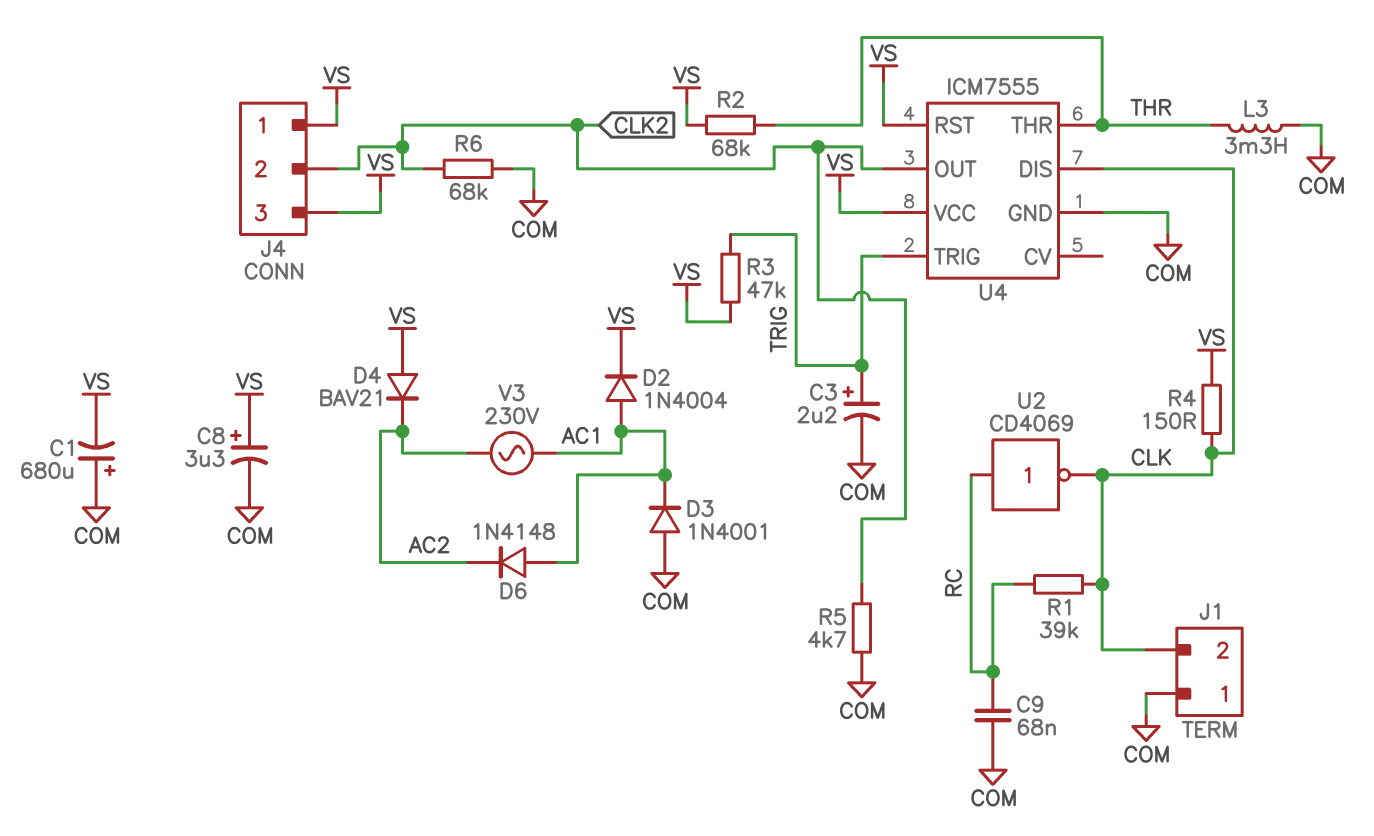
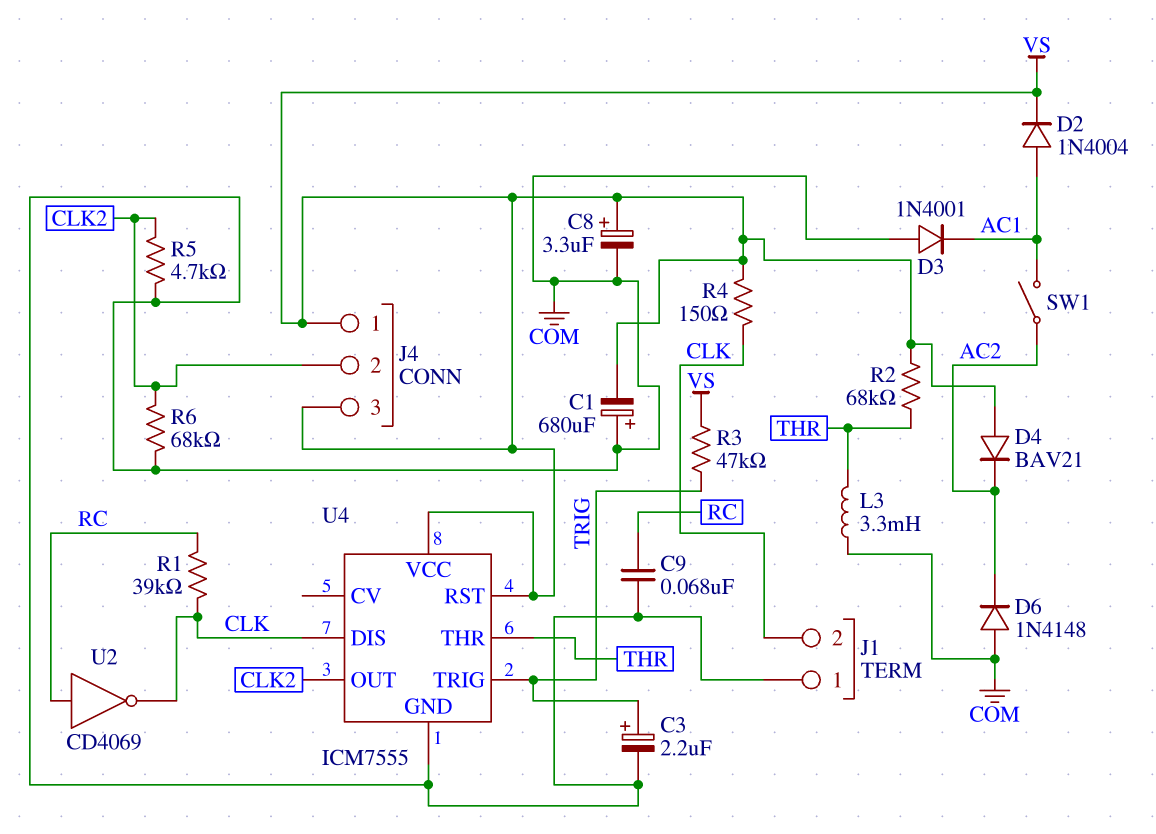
D6: diode 1N4148 (A AC1, K AC2) -> diode 1N4148 (A COM, K AC2)
SW1: none -> switch (AC1, AC2)
V3: AC 230V (AC1, AC2) -> none

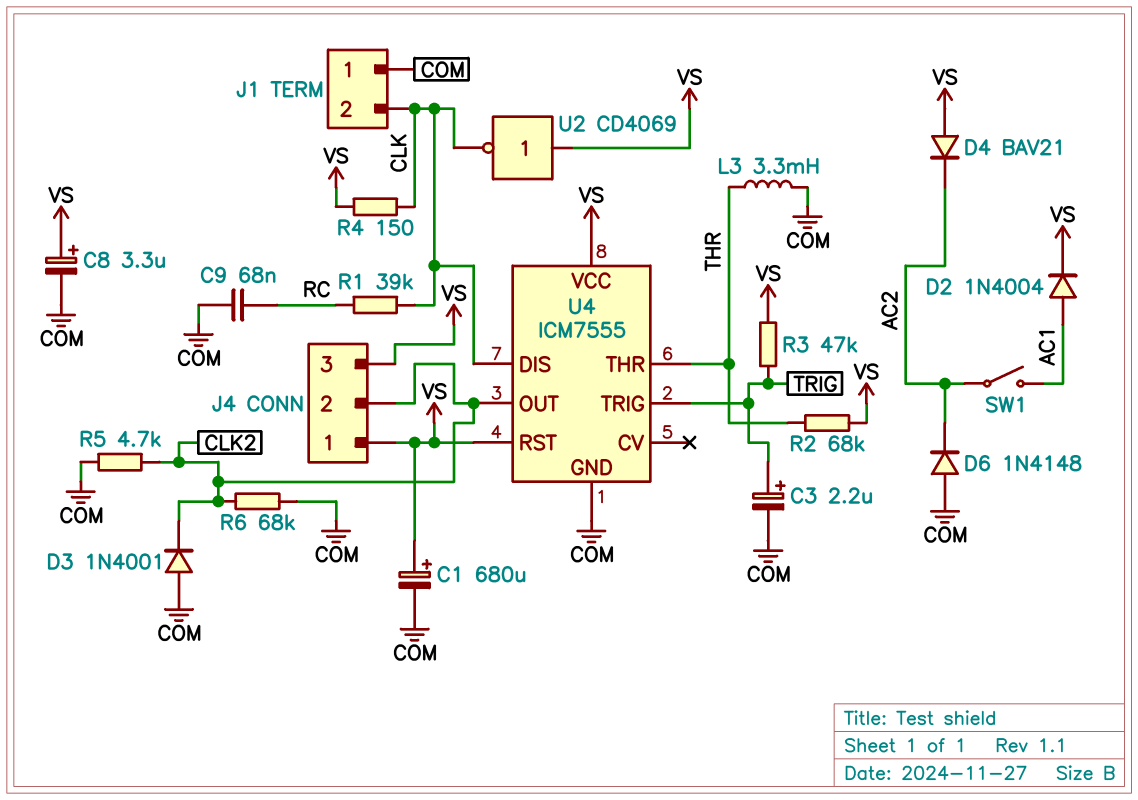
C1: 680uF (plus COM, minus VS) -> 680uF (plus VS, minus COM)
D3: diode 1N4001 (A COM, K AC1) -> diode 1N4001 (A COM, K CLK2)
U2: NOT CD4069 (in RC, out CLK) -> NOT CD4069 (in VS, out CLK)

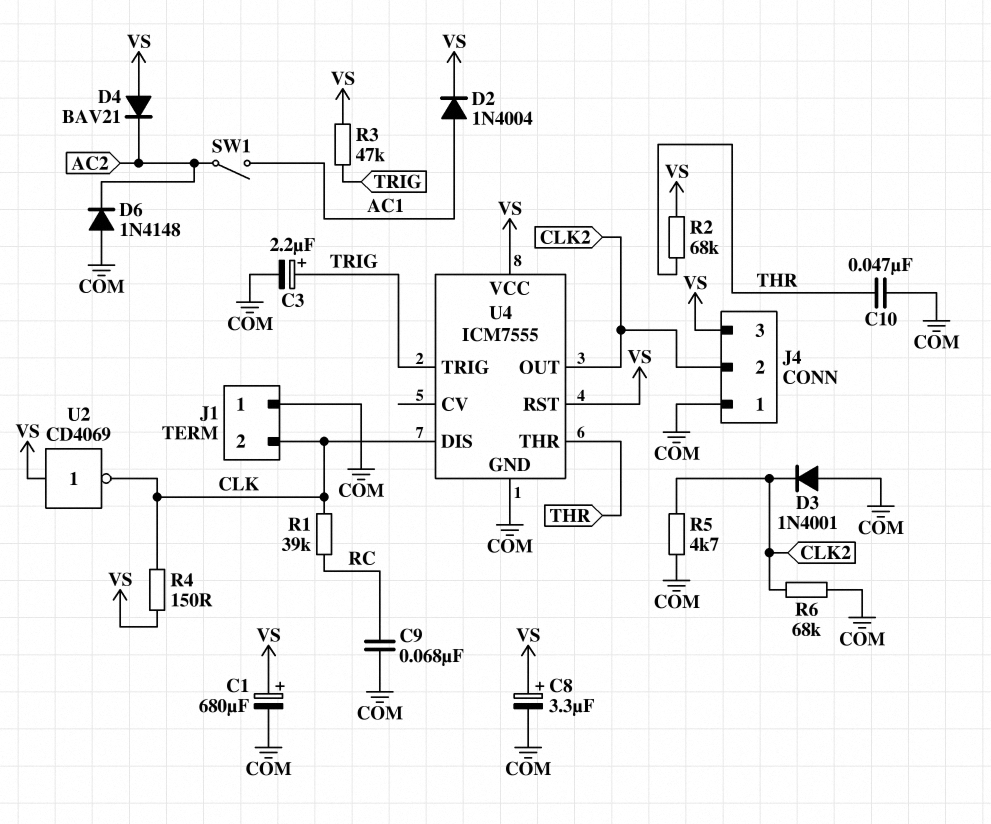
C10: none -> 47nF (COM, THR)
J4 pin 1: VS -> COM
L3: 3.3mH (COM, THR) -> none

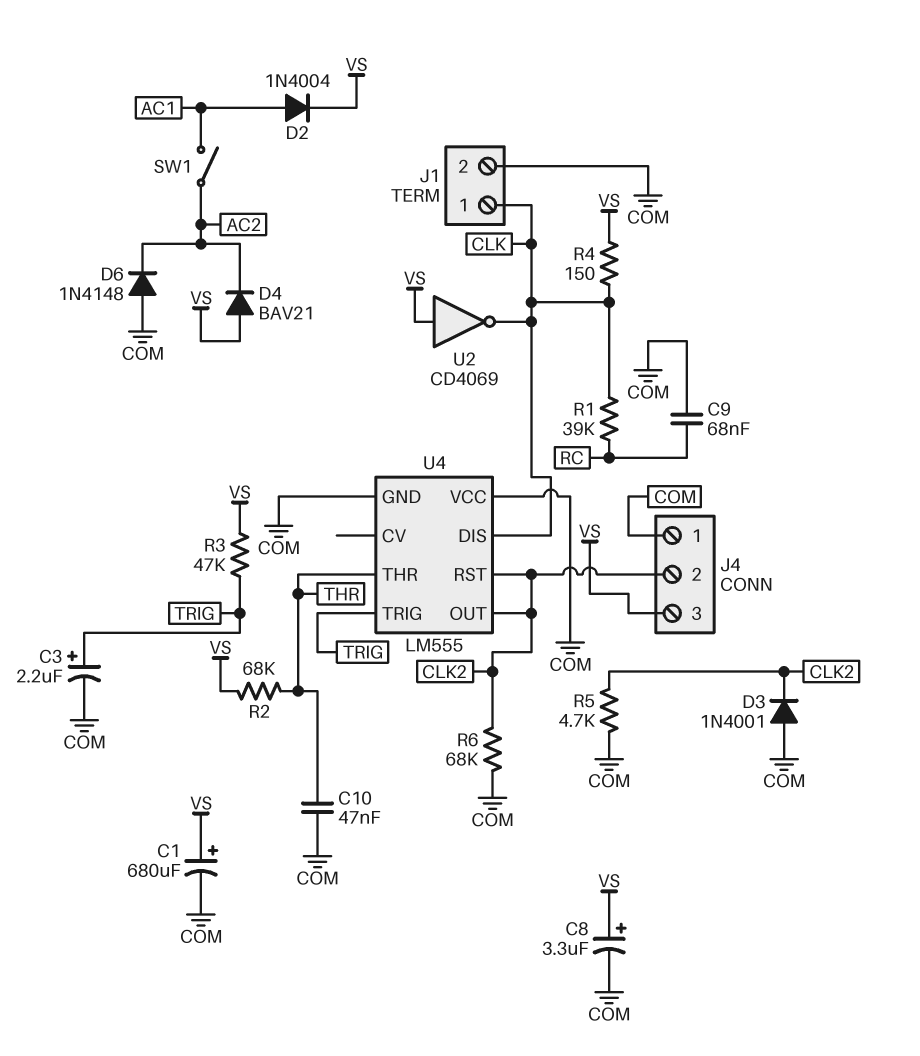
J1 pin 1: COM -> CLK
J1 pin 2: CLK -> COM
U4: ICM7555 -> LM555
U4 pin RST: VS -> CLK2
U4 pin VCC: VS -> COM

